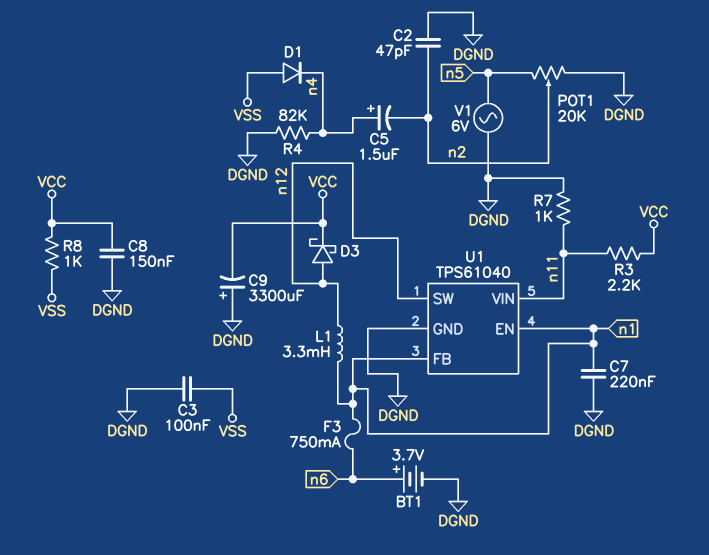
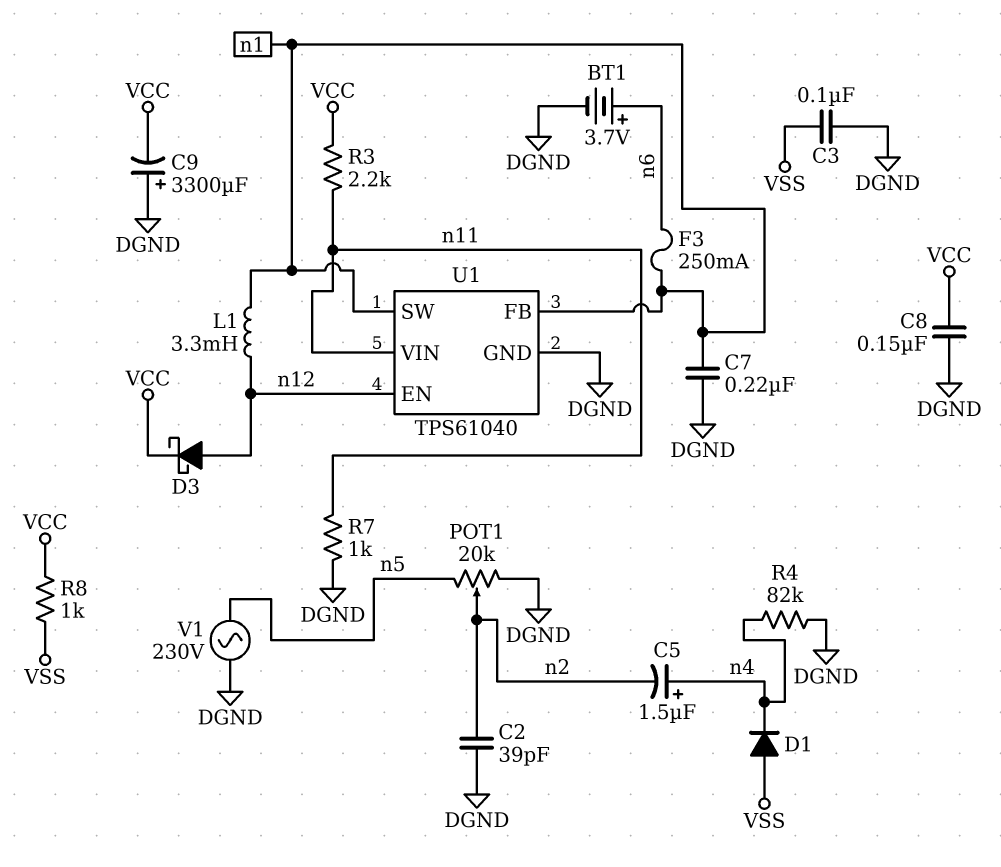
C2: 47pF (DGND, n2) -> 39pF (DGND, n2)
F3: 750mA (n1, n6) -> 250mA (n1, n6)
U1 pin EN: n1 -> n12
U1 pin SW: n12 -> n1
V1: AC 6V (DGND, n5) -> AC 230V (DGND, n5)

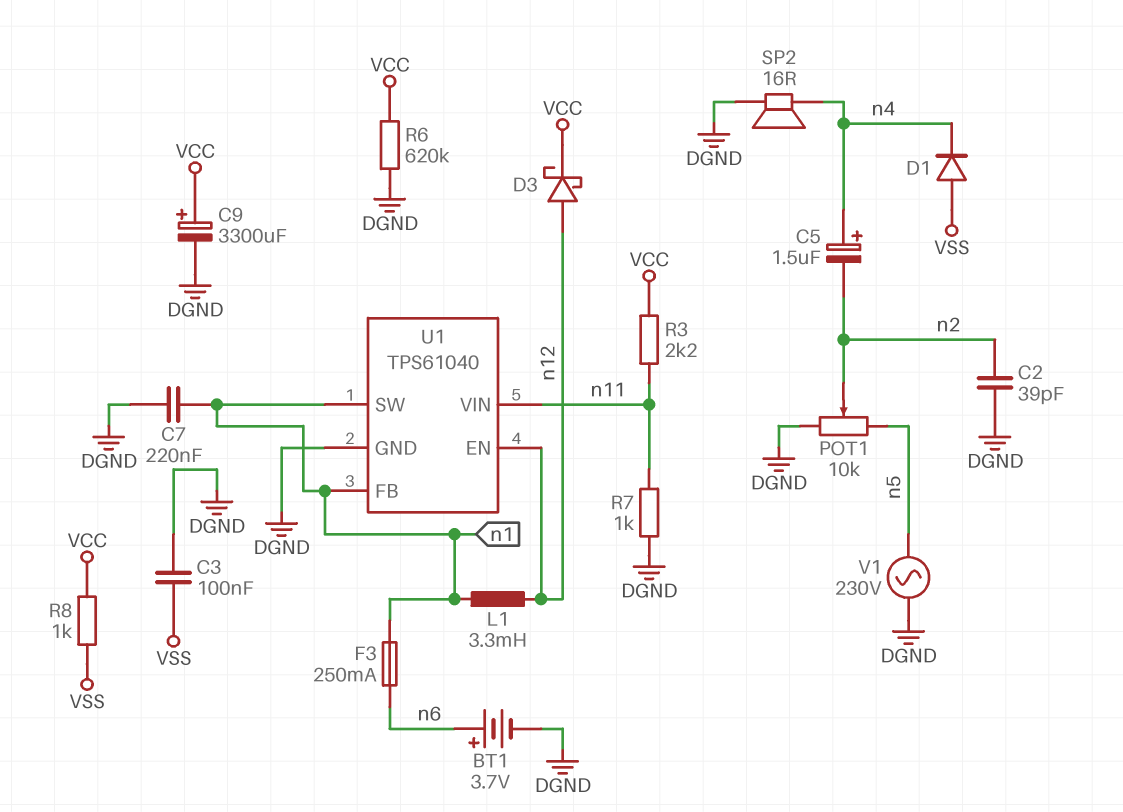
C8: 150nF (DGND, VCC) -> none
C9: 3300uF (plus DGND, minus VCC) -> 3300uF (plus VCC, minus DGND)
POT1: 20k (DGND, n5, wiper n2) -> 10k (DGND, n5, wiper n2)
R4: 82k (DGND, n4) -> none
R6: none -> 620k (DGND, VCC)
SP2: none -> speaker 16R (DGND, n4)

